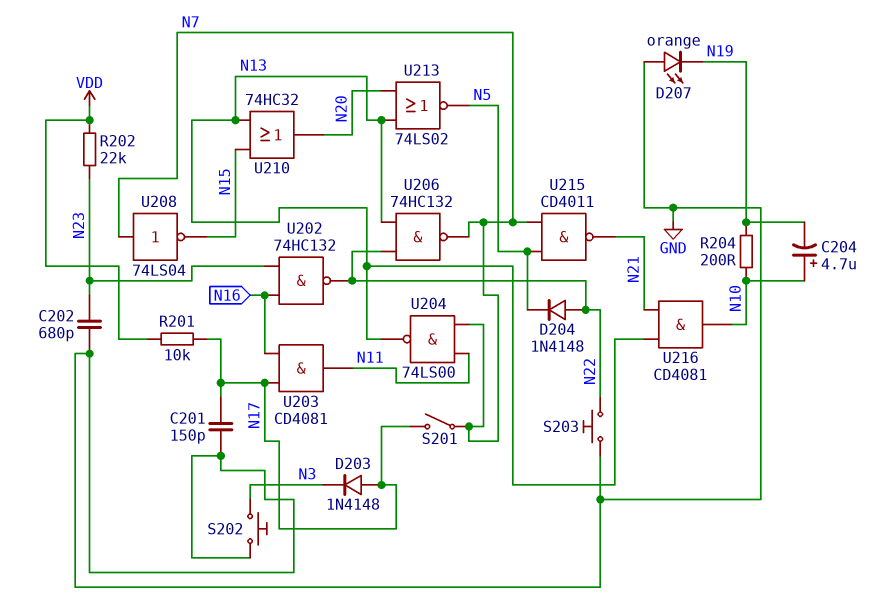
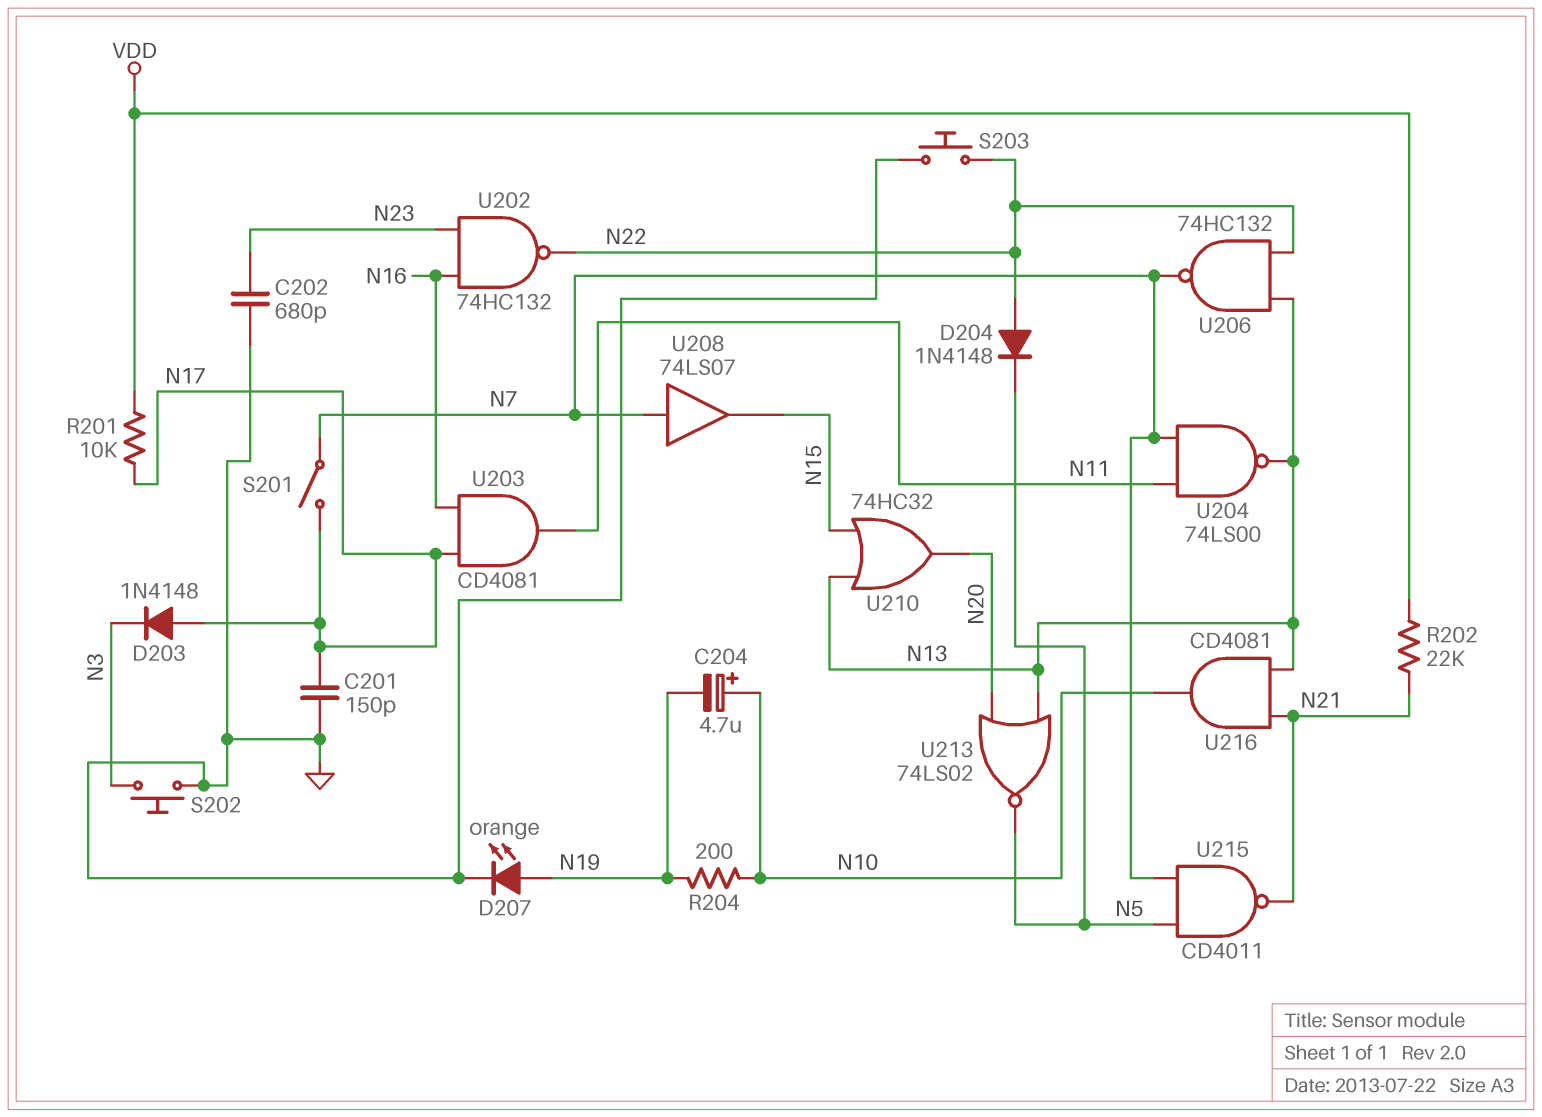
D207: LED orange (A GND, K N19) -> LED orange (A N19, K GND)
R202: 22k (N23, VDD) -> 22k (N21, VDD)
U208: NOT 74LS04 (in N7, out N15) -> buffer 74LS07 (in N7, out N15)

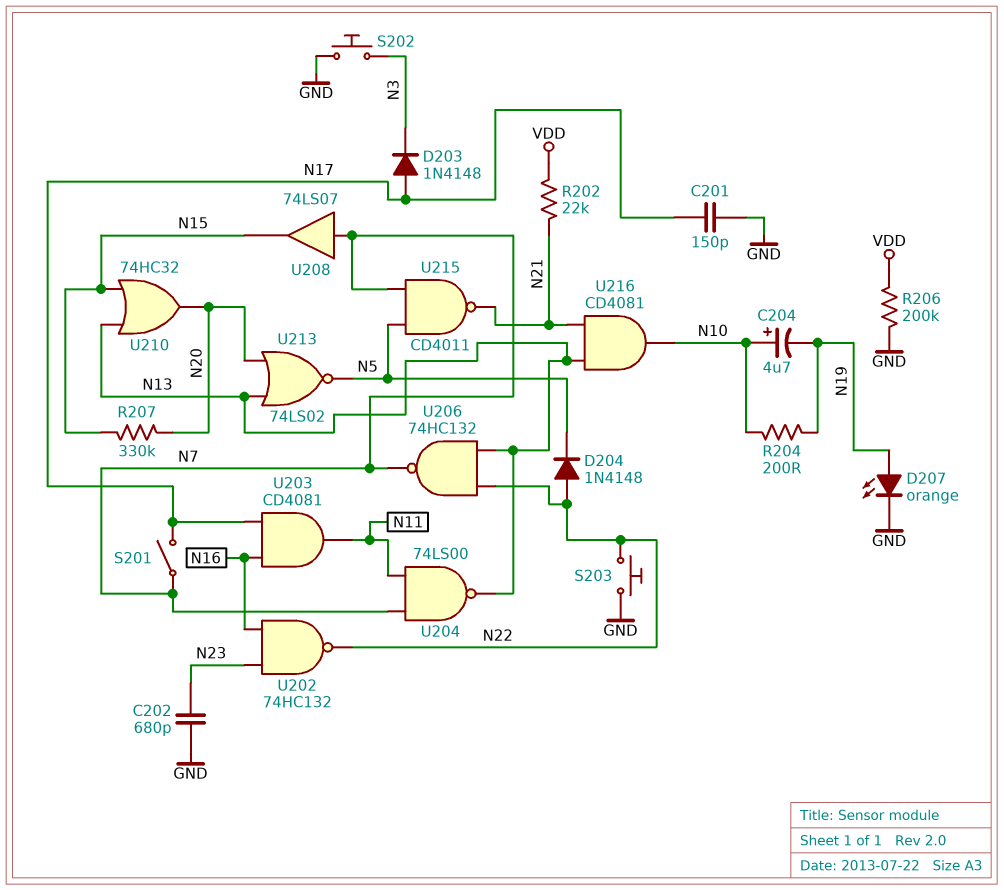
R201: 10k (N17, VDD) -> none
R206: none -> 200k (GND, VDD)
R207: none -> 330k (N15, N20)

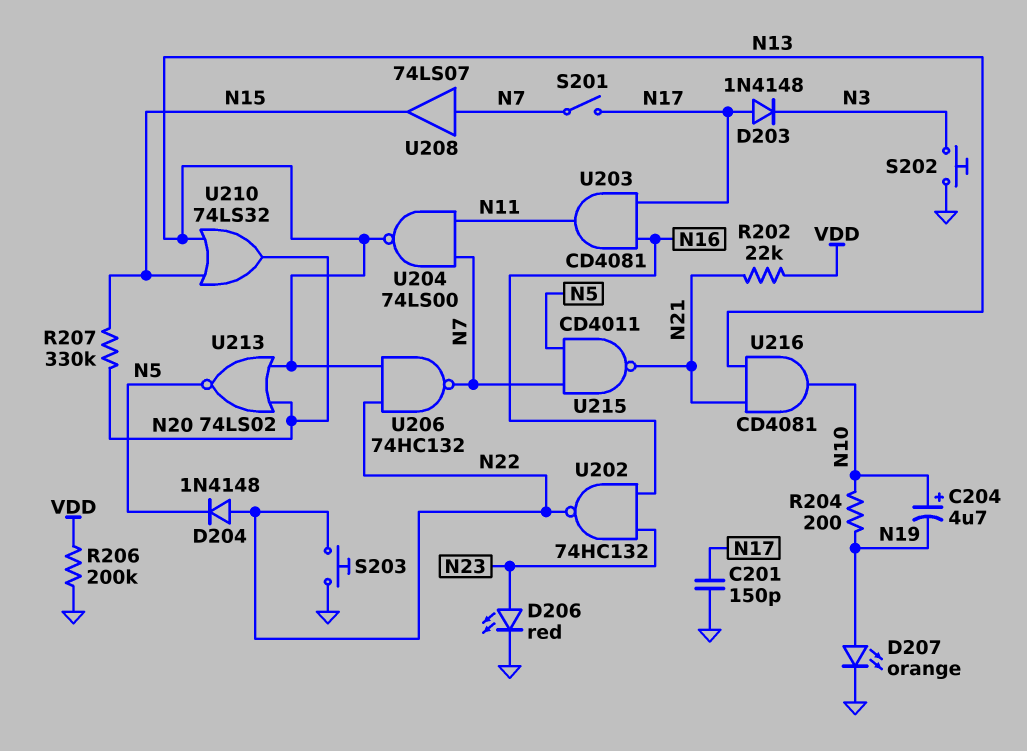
C202: 680pF (GND, N23) -> none
D206: none -> LED red (A N23, K GND)
U210: OR 74HC32 (in N13, in N15, out N20) -> OR 74LS32 (in N13, in N15, out N20)

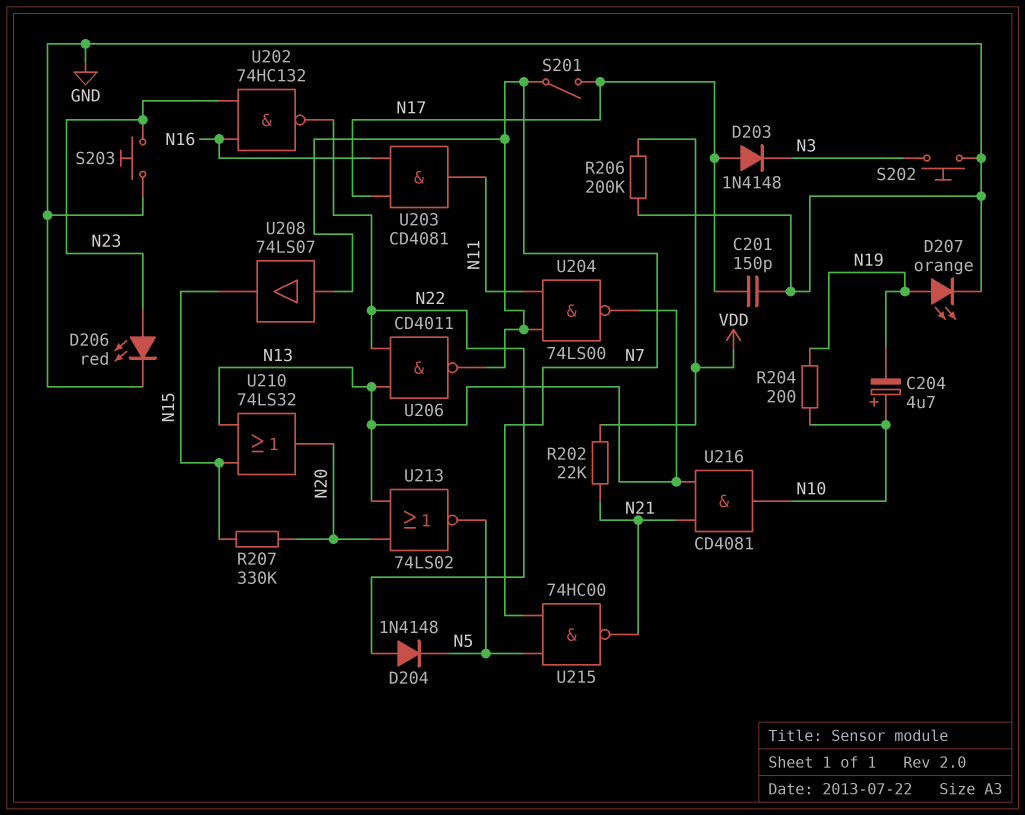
S203: button (GND, N22) -> button (GND, N23)
U206: NAND 74HC132 (in N13, in N22, out N7) -> NAND CD4011 (in N13, in N22, out N7)
U215: NAND CD4011 (in N5, in N7, out N21) -> NAND 74HC00 (in N5, in N7, out N21)

